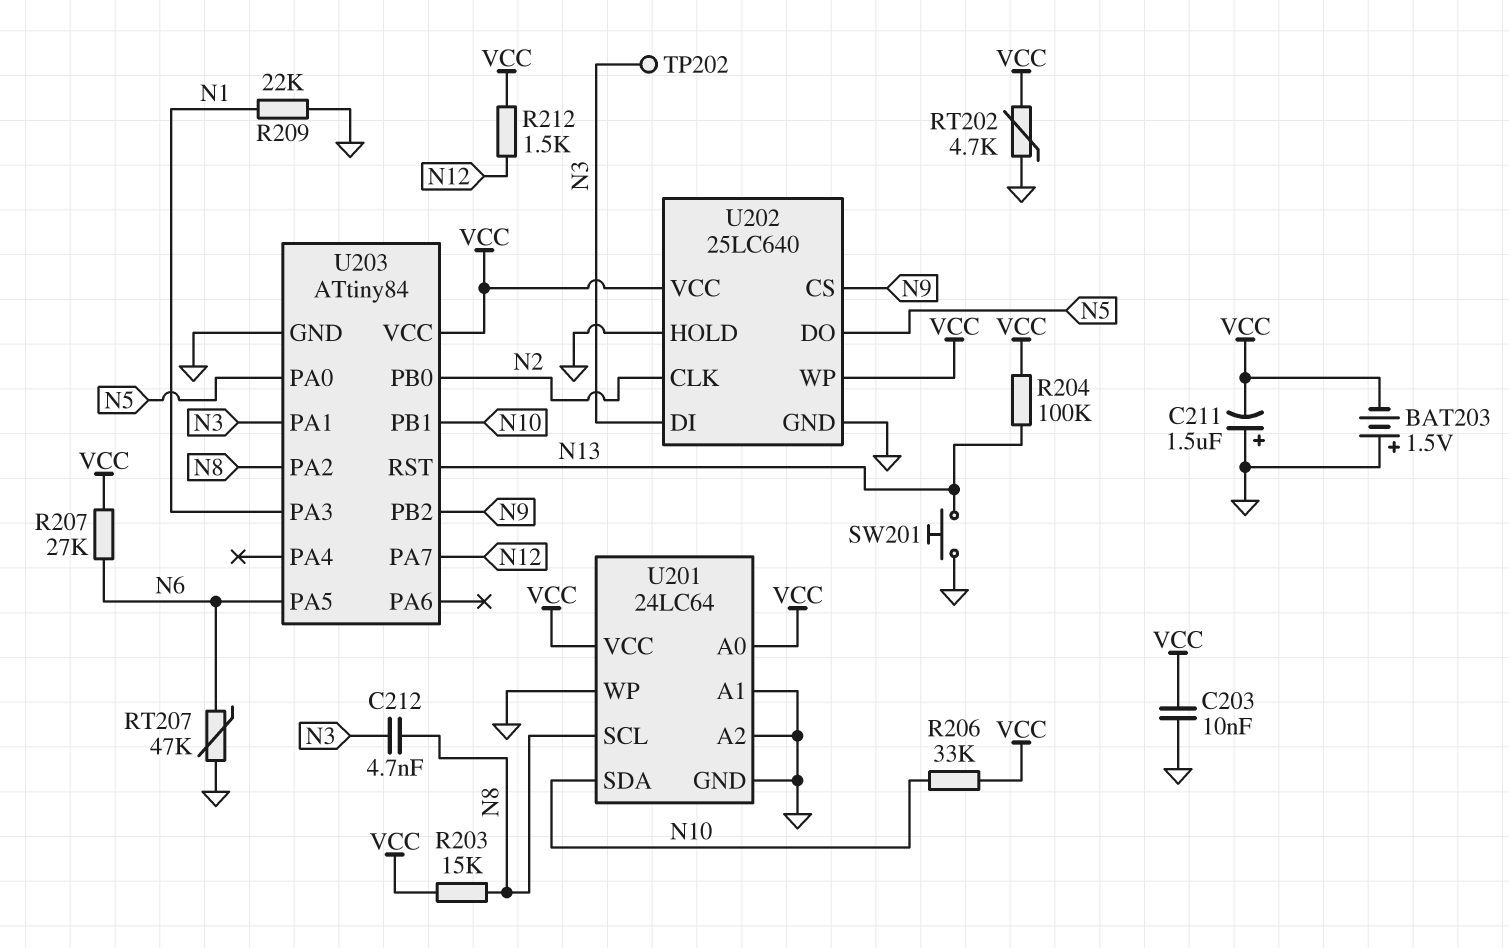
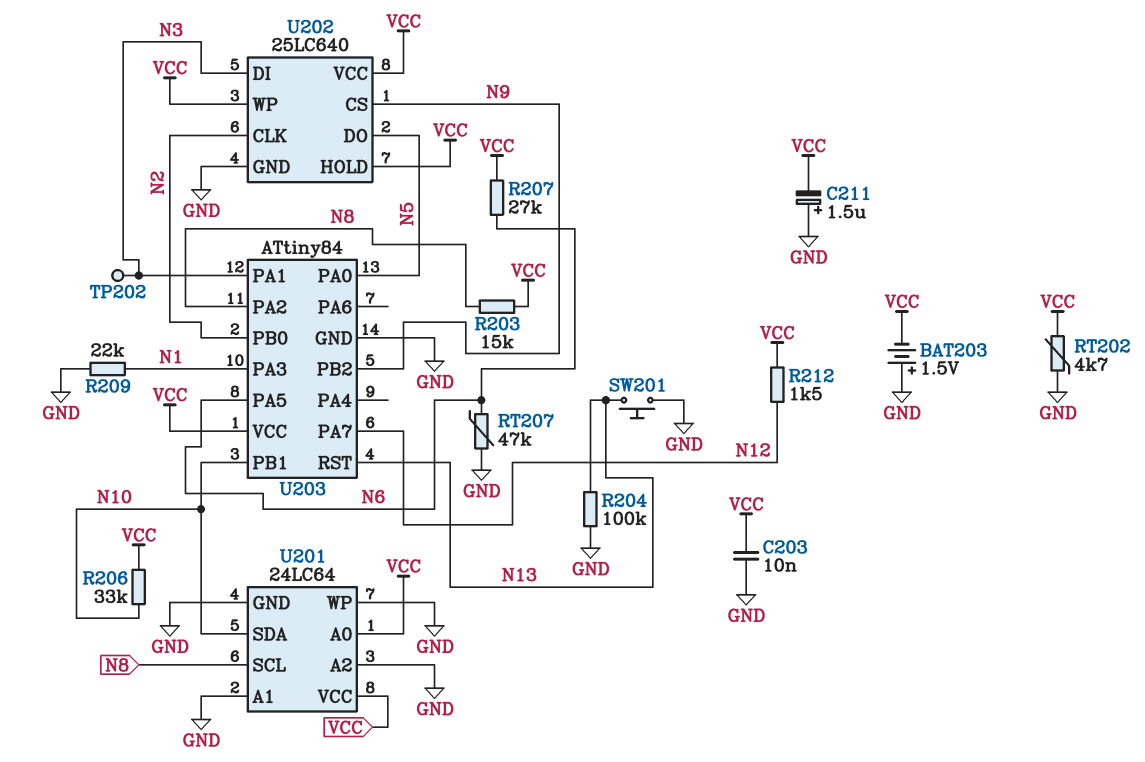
C212: 4.7nF (N3, N8) -> none
R204: 100k (N13, VCC) -> 100k (GND, N13)
U202 pin HOLD: GND -> VCC

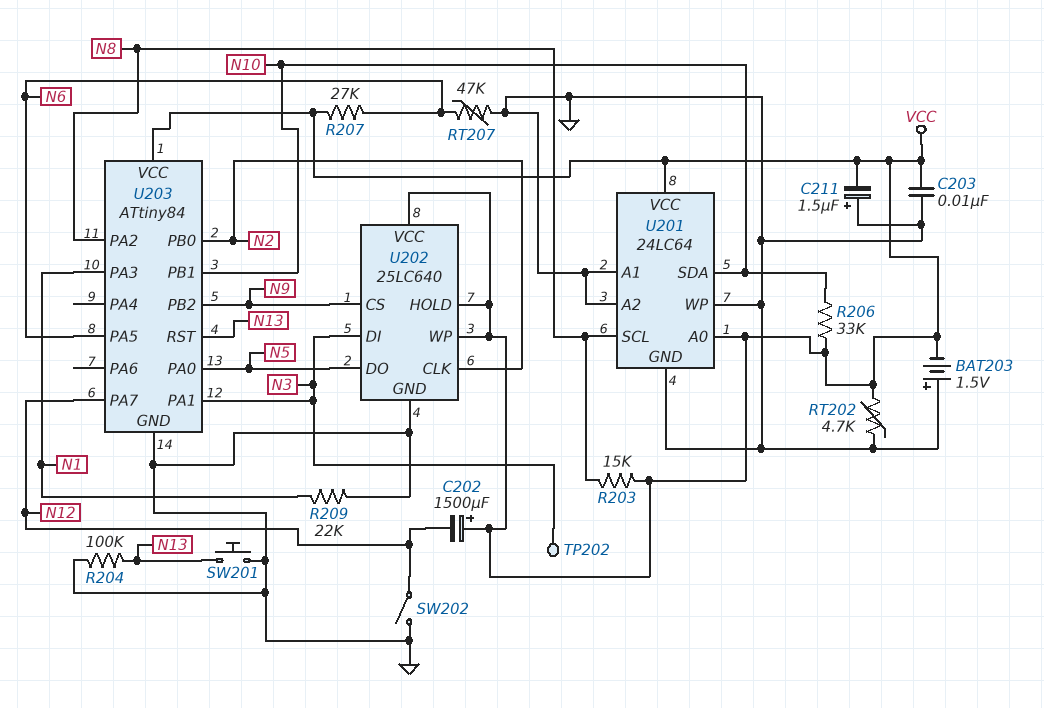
C202: none -> 1500uF (plus VCC, minus N12)
R212: 1.5k (N12, VCC) -> none
SW202: none -> switch (GND, N12)

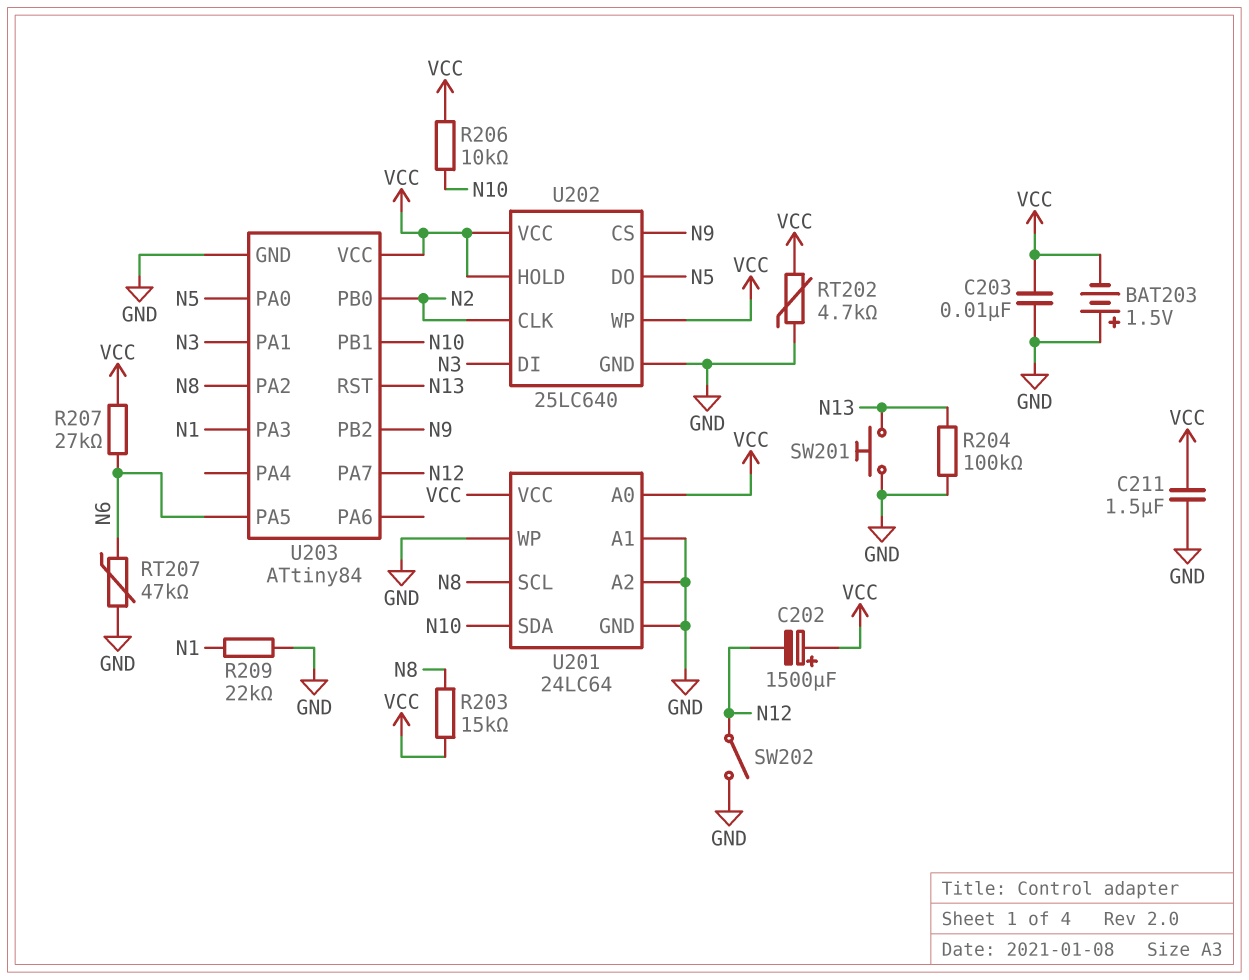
C211: 1.5uF (plus GND, minus VCC) -> 1.5uF (GND, VCC)
R206: 33k (N10, VCC) -> 10k (N10, VCC)
TP202: test point (N3) -> none

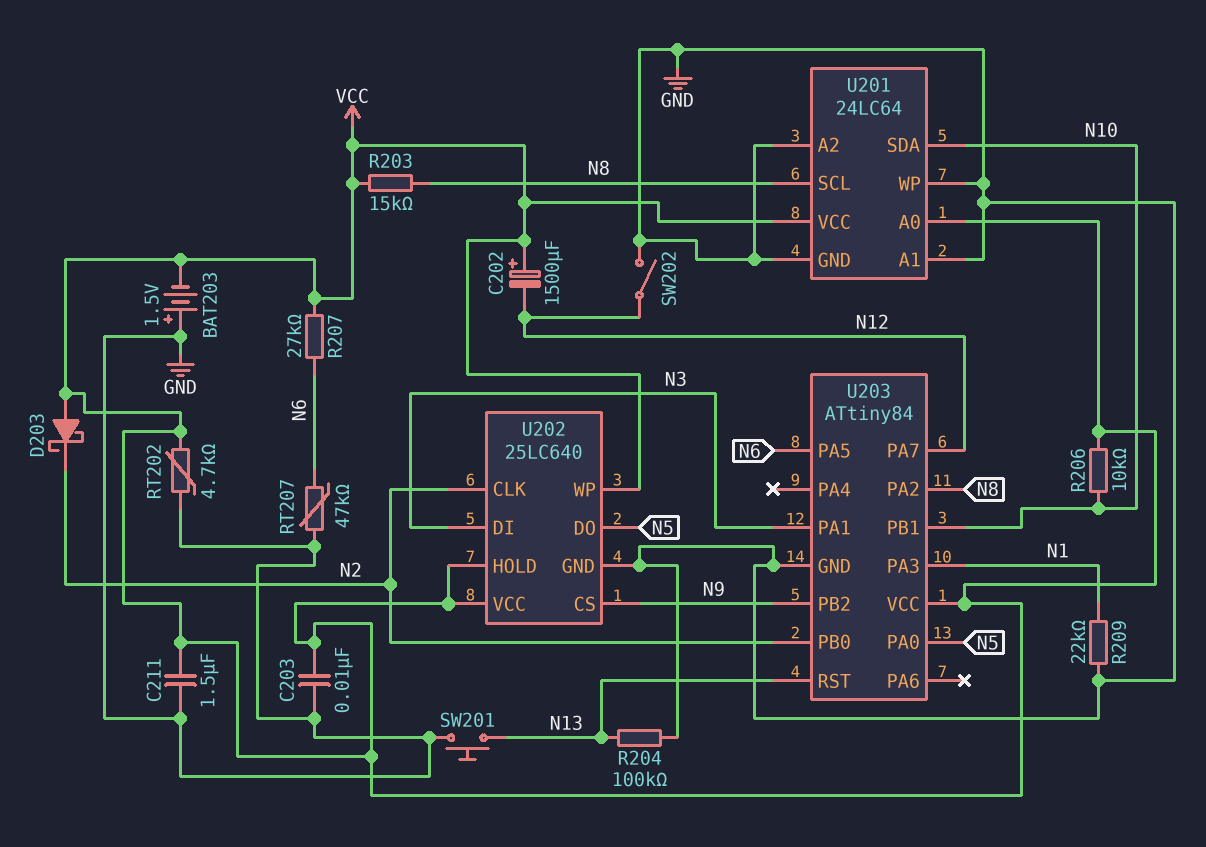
D203: none -> schottky (A VCC, K N2)

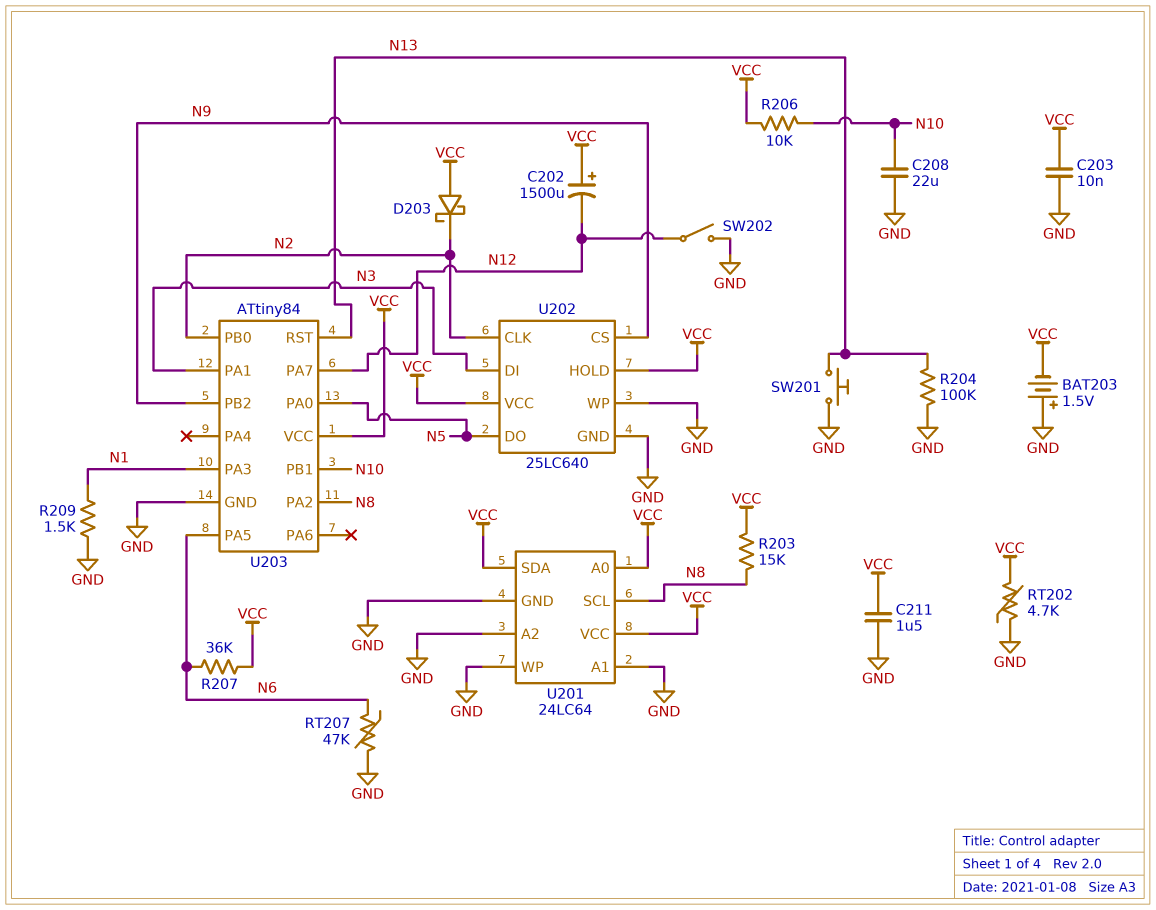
C208: none -> 22uF (GND, N10)
R207: 27k (N6, VCC) -> 36k (N6, VCC)
R209: 22k (GND, N1) -> 1.5k (GND, N1)
U201 pin SDA: N10 -> VCC
U202 pin WP: VCC -> GND

